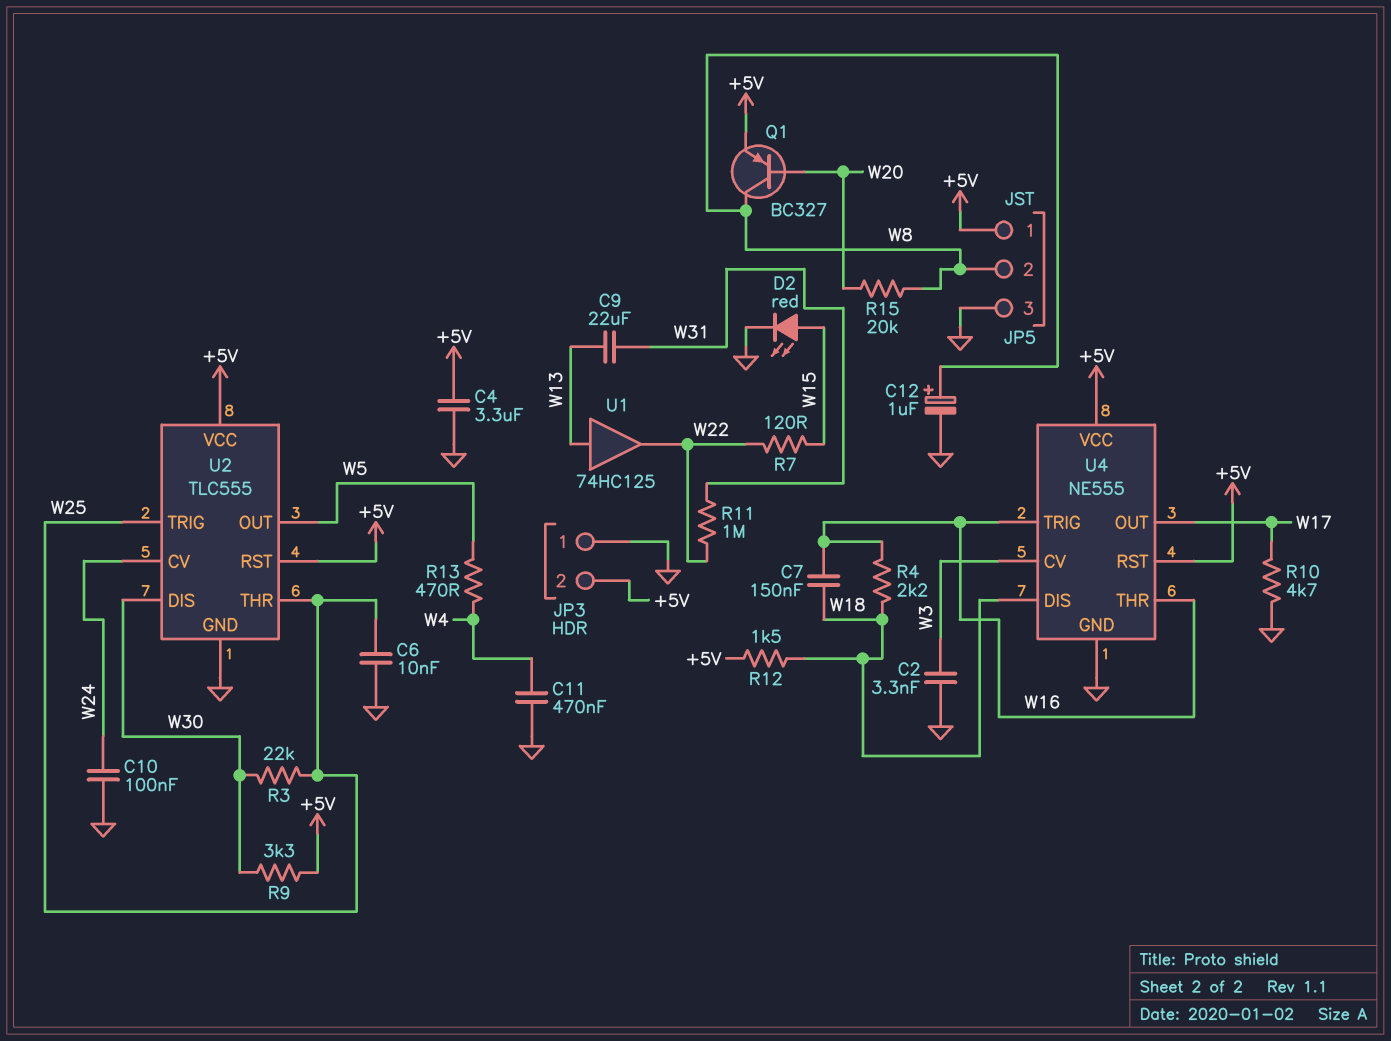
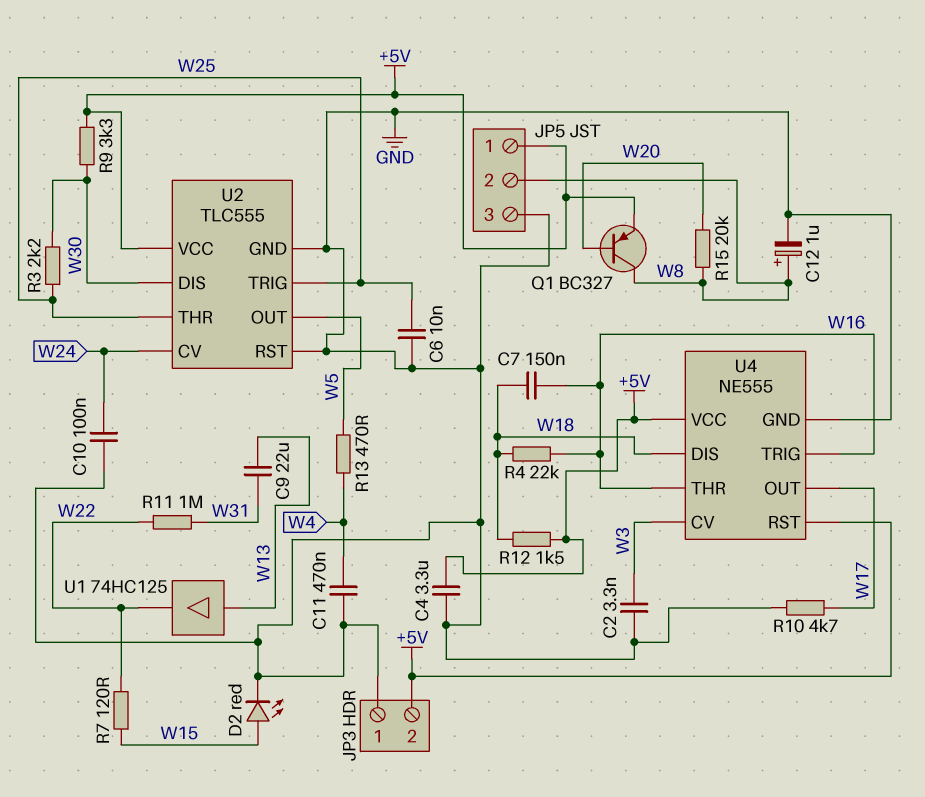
R3: 22k (W25, W30) -> 2.2k (W25, W30)
R4: 2.2k (W16, W18) -> 22k (W16, W18)
U2 pin RST: +5V -> GND

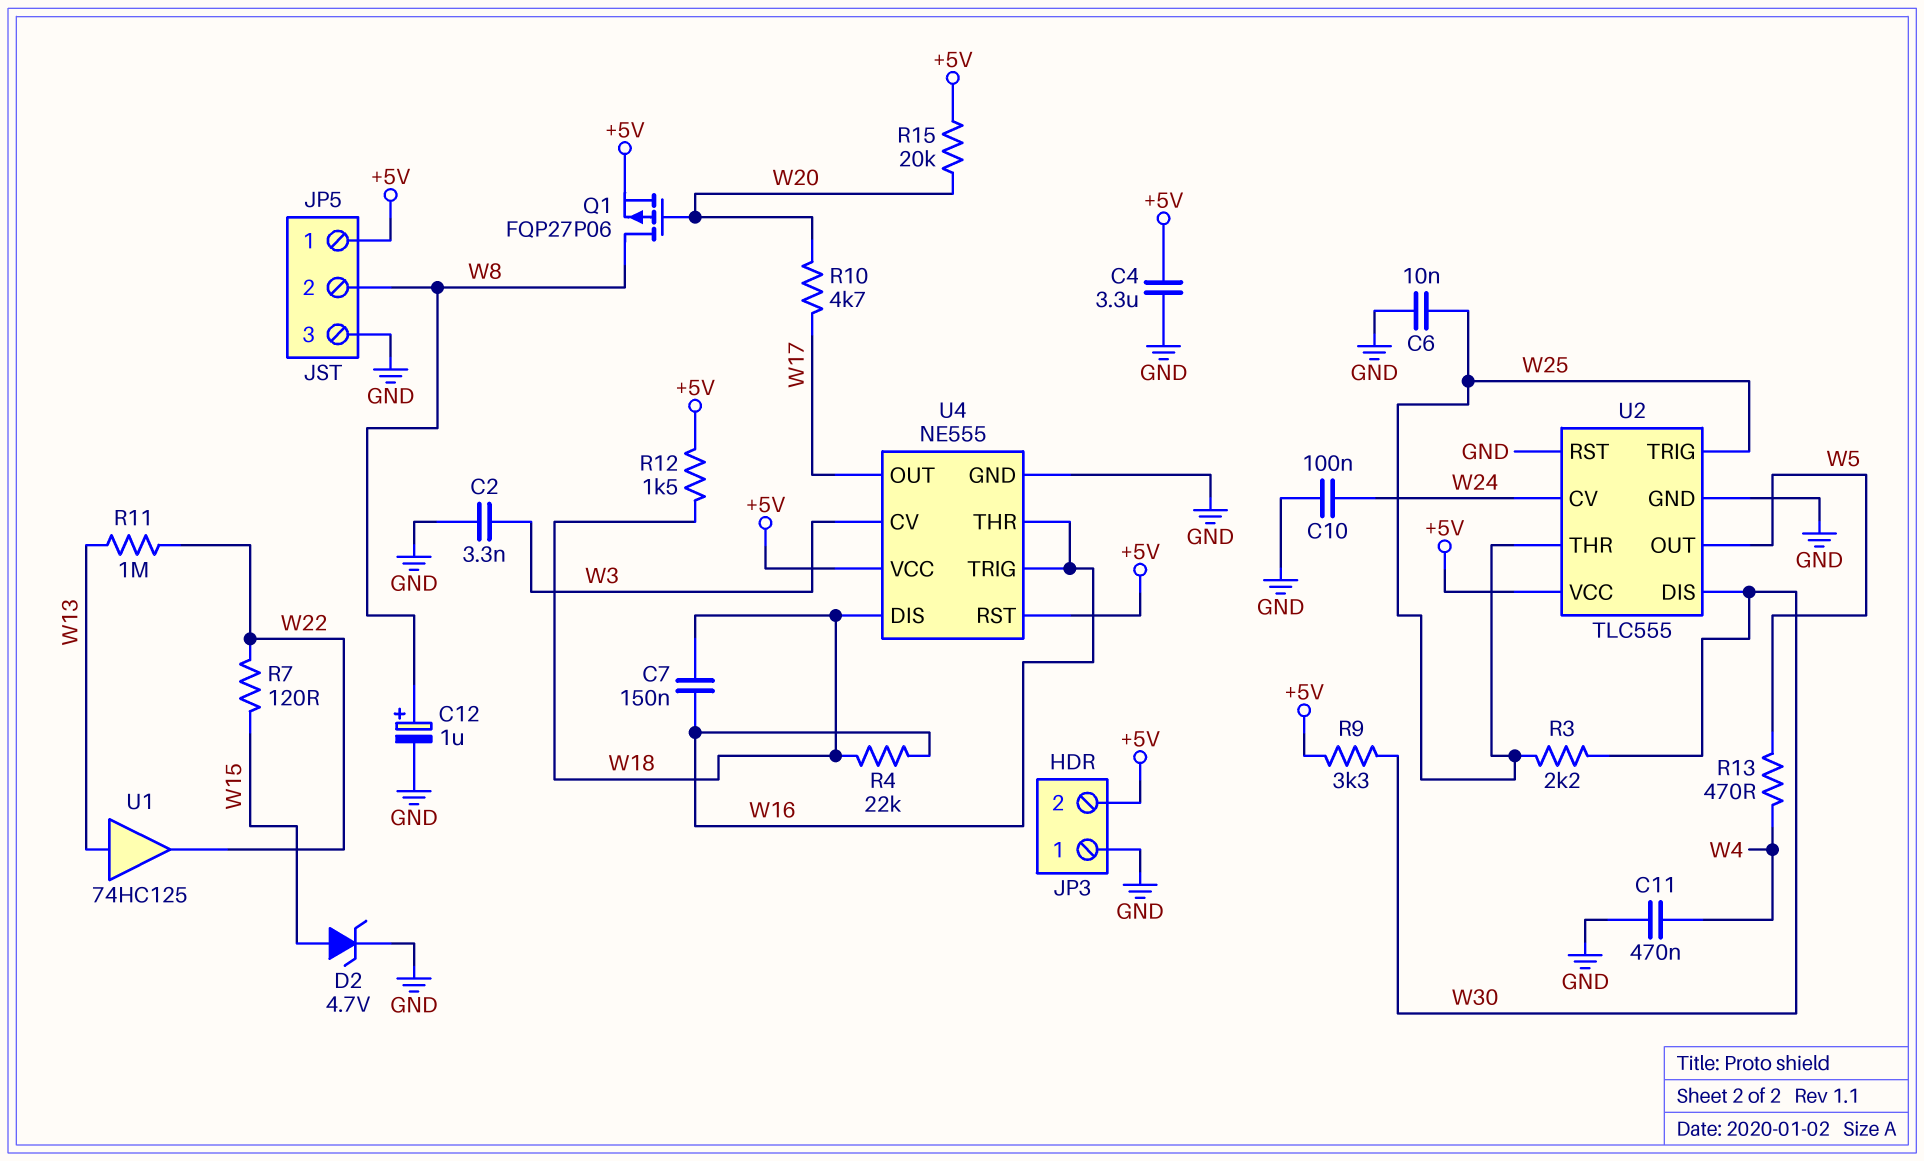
C9: 22uF (W13, W31) -> none
D2: LED red (A W15, K GND) -> zener 4.7V (A W15, K GND)
Q1: PNP BC327 (B W20, C W8, E +5V) -> PMOS FQP27P06 (G W20, D W8, S +5V)
R10: 4.7k (GND, W17) -> 4.7k (W17, W20)
R11: 1M (W22, W31) -> 1M (W13, W22)
R15: 20k (W8, W20) -> 20k (+5V, W20)

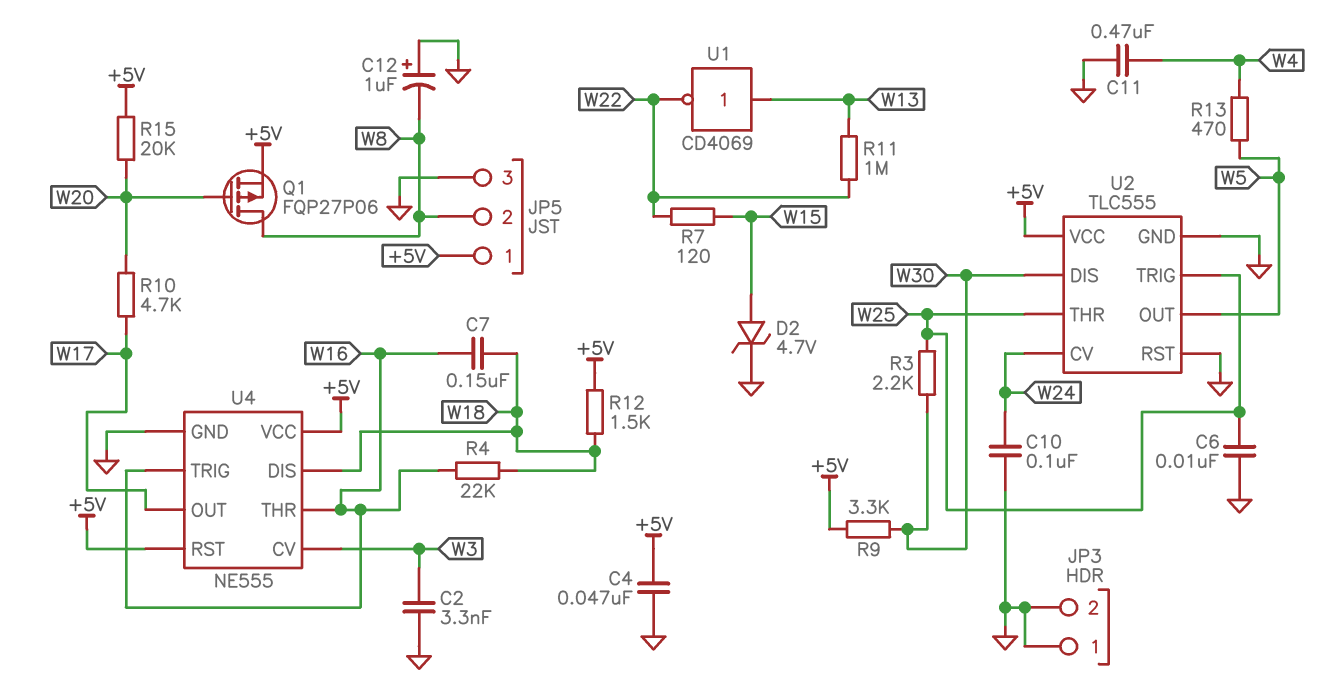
C4: 3.3uF (+5V, GND) -> 47nF (+5V, GND)
C12: 1uF (plus W8, minus GND) -> 1uF (plus GND, minus W8)
JP3 pin 2: +5V -> GND
U1: buffer 74HC125 (in W13, out W22) -> NOT CD4069 (in W13, out W22)

